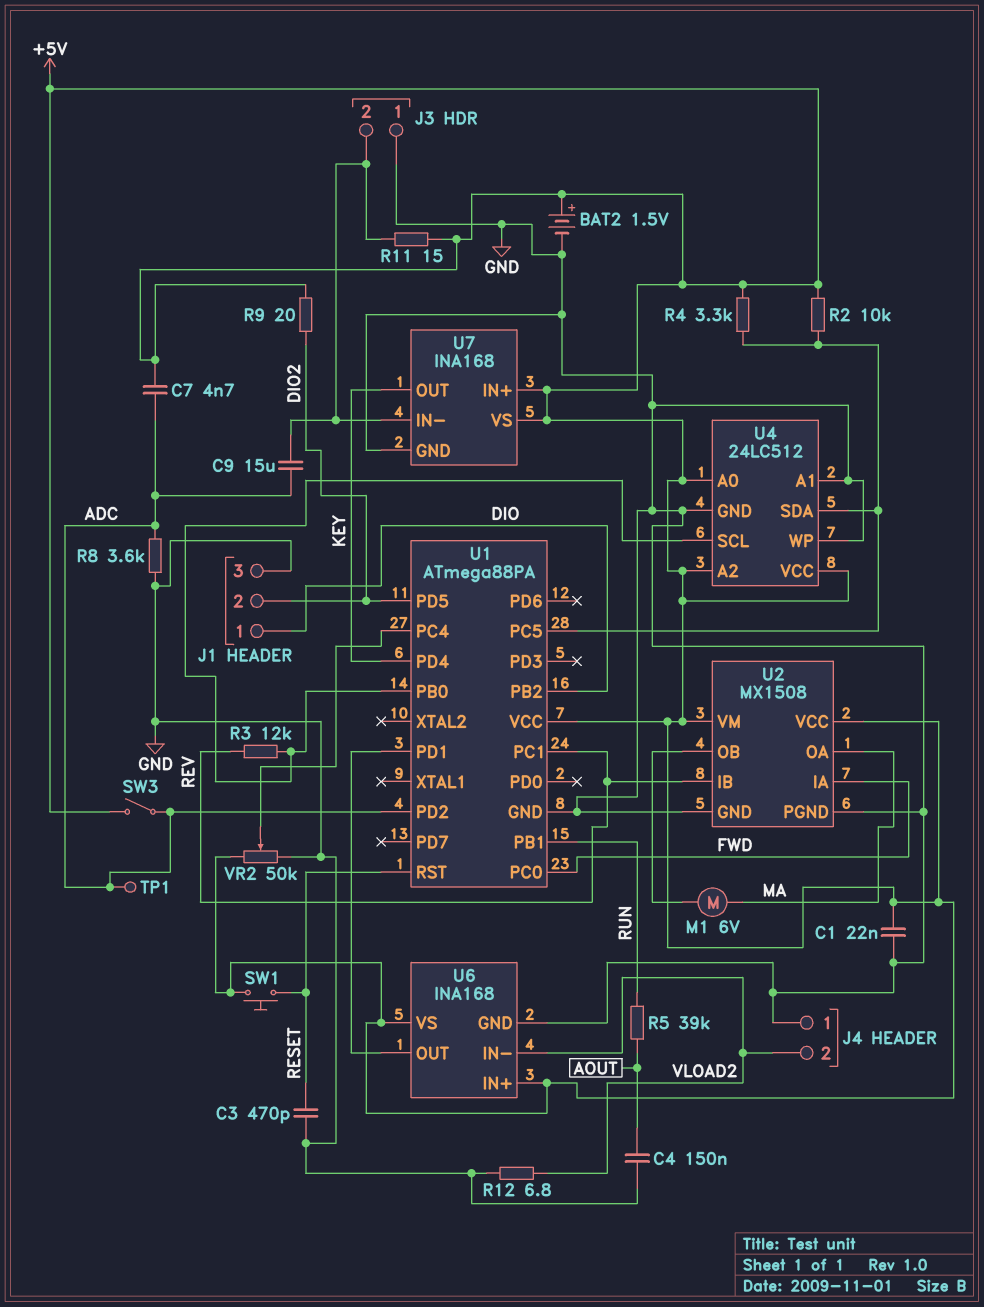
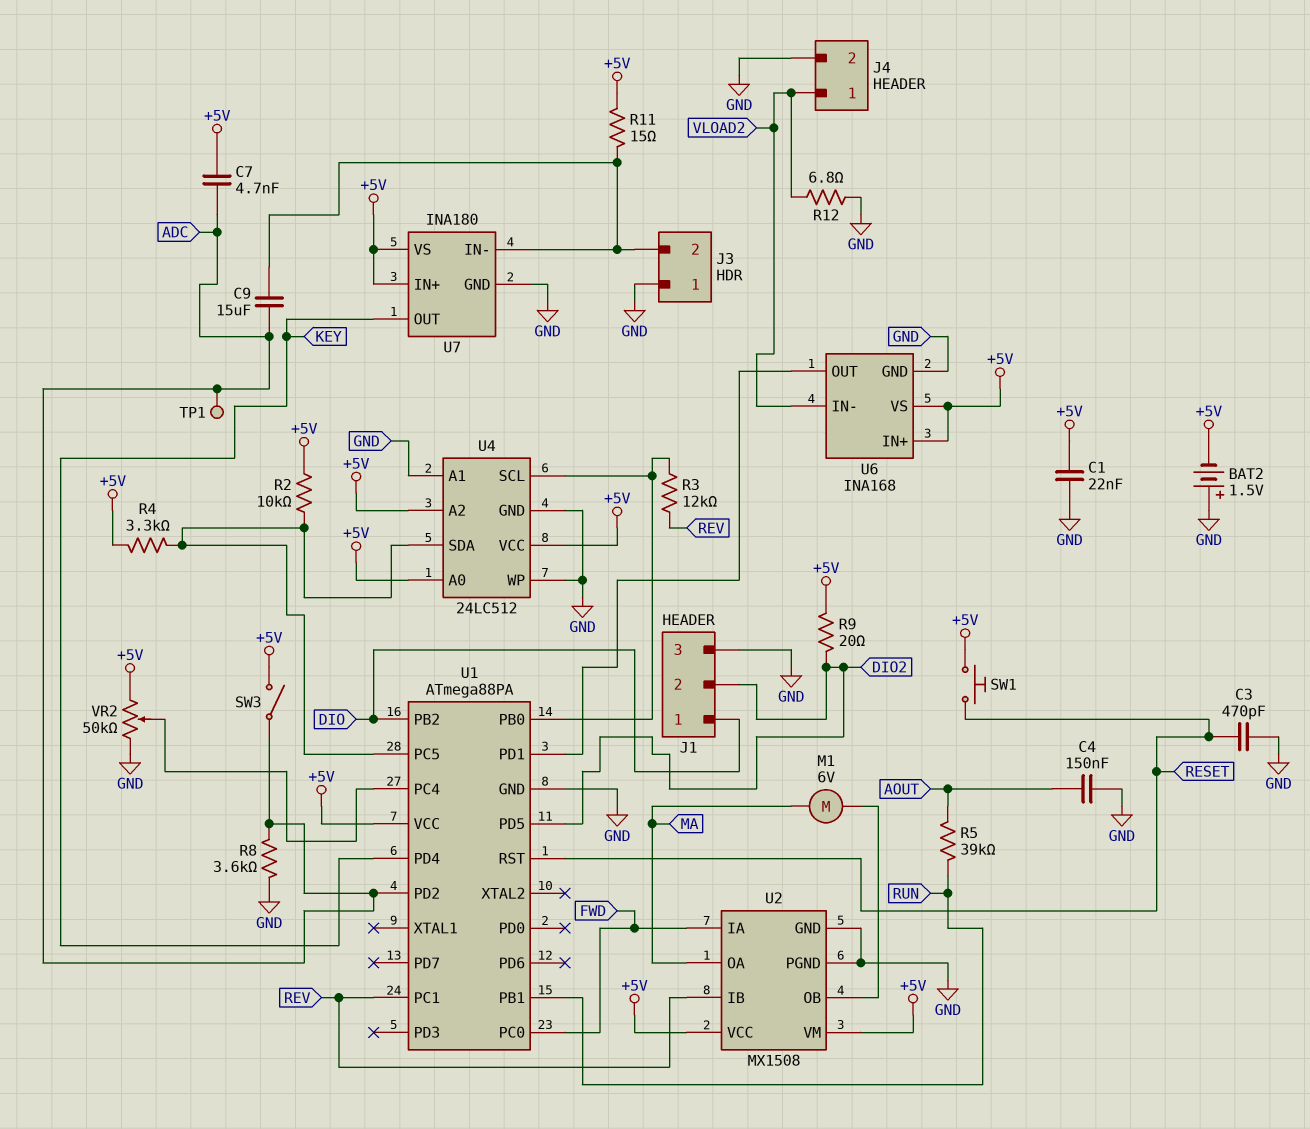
BAT2: 1.5V (plus +5V, minus GND) -> 1.5V (plus GND, minus +5V)
J4 pin 1: GND -> VLOAD2
J4 pin 2: VLOAD2 -> GND
U7: INA168 -> INA180

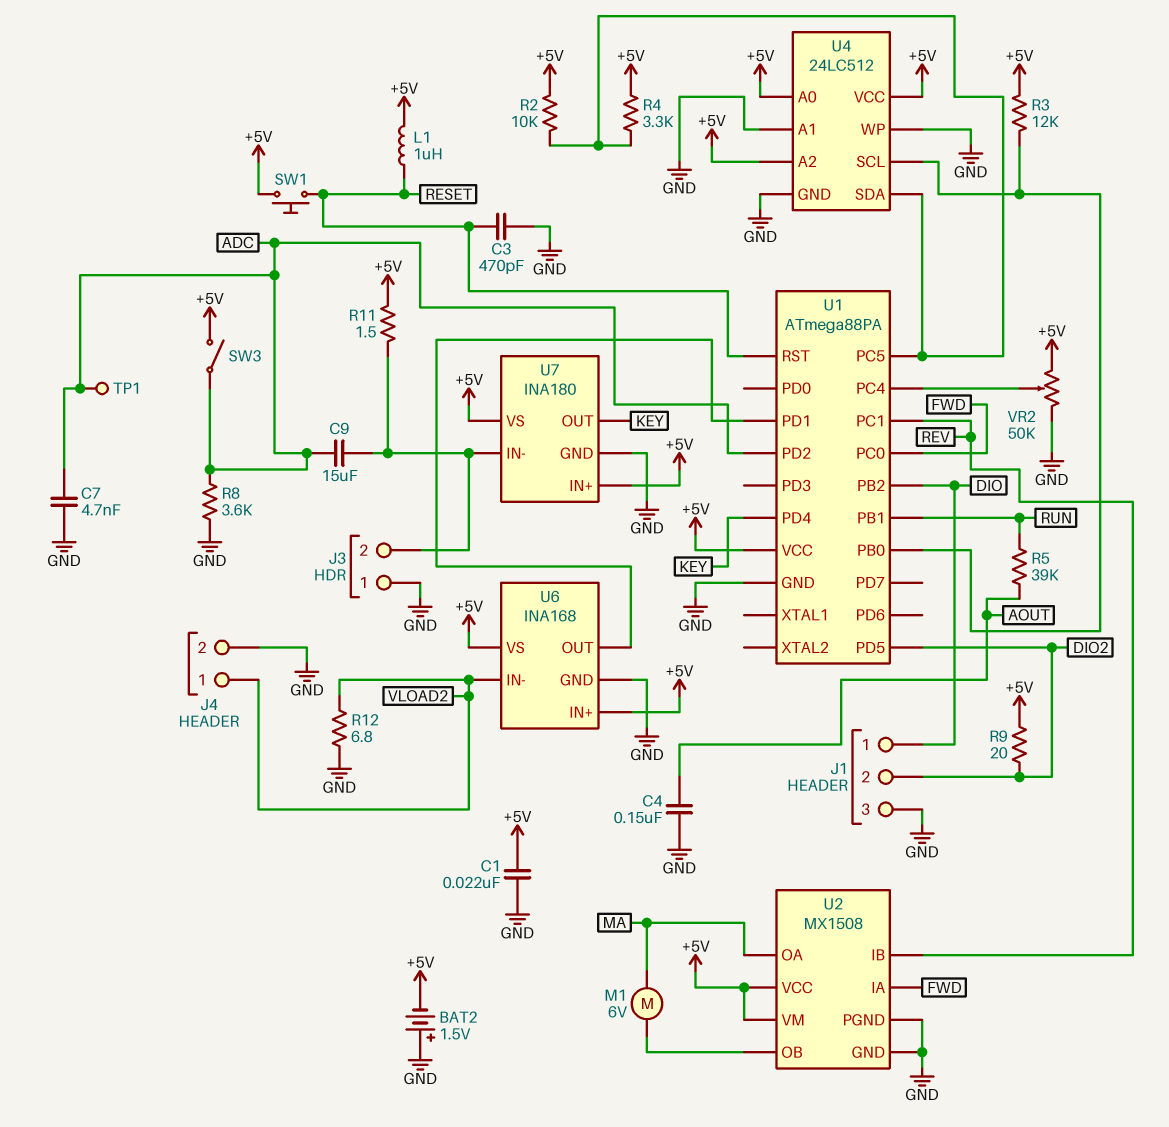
C7: 4.7nF (+5V, ADC) -> 4.7nF (ADC, GND)
L1: none -> 1uH (+5V, RESET)
R3: 12k (REV, U1/PB0) -> 12k (+5V, U1/PB0)
R11: 15 (+5V, J3/2) -> 1.5 (+5V, J3/2)

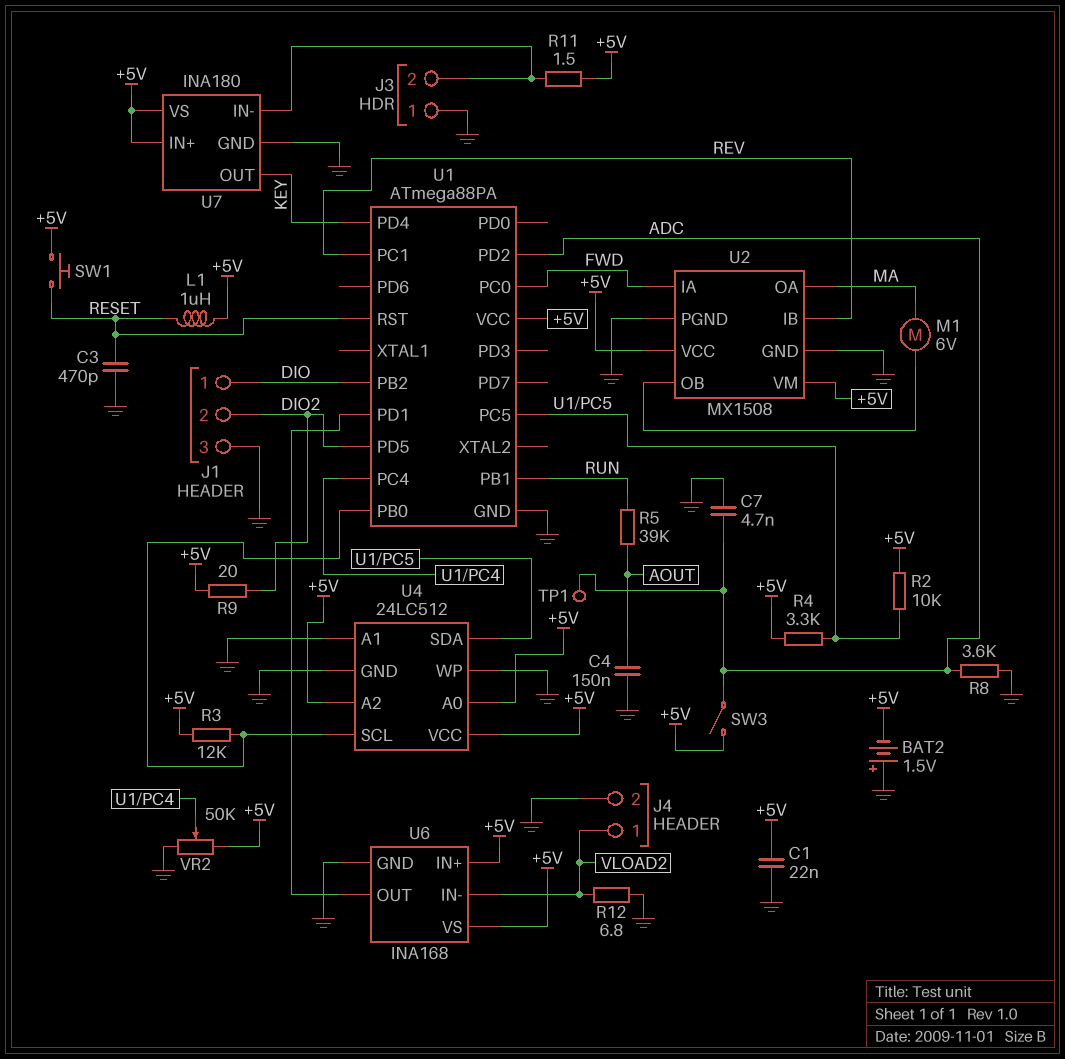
C9: 15uF (ADC, J3/2) -> none

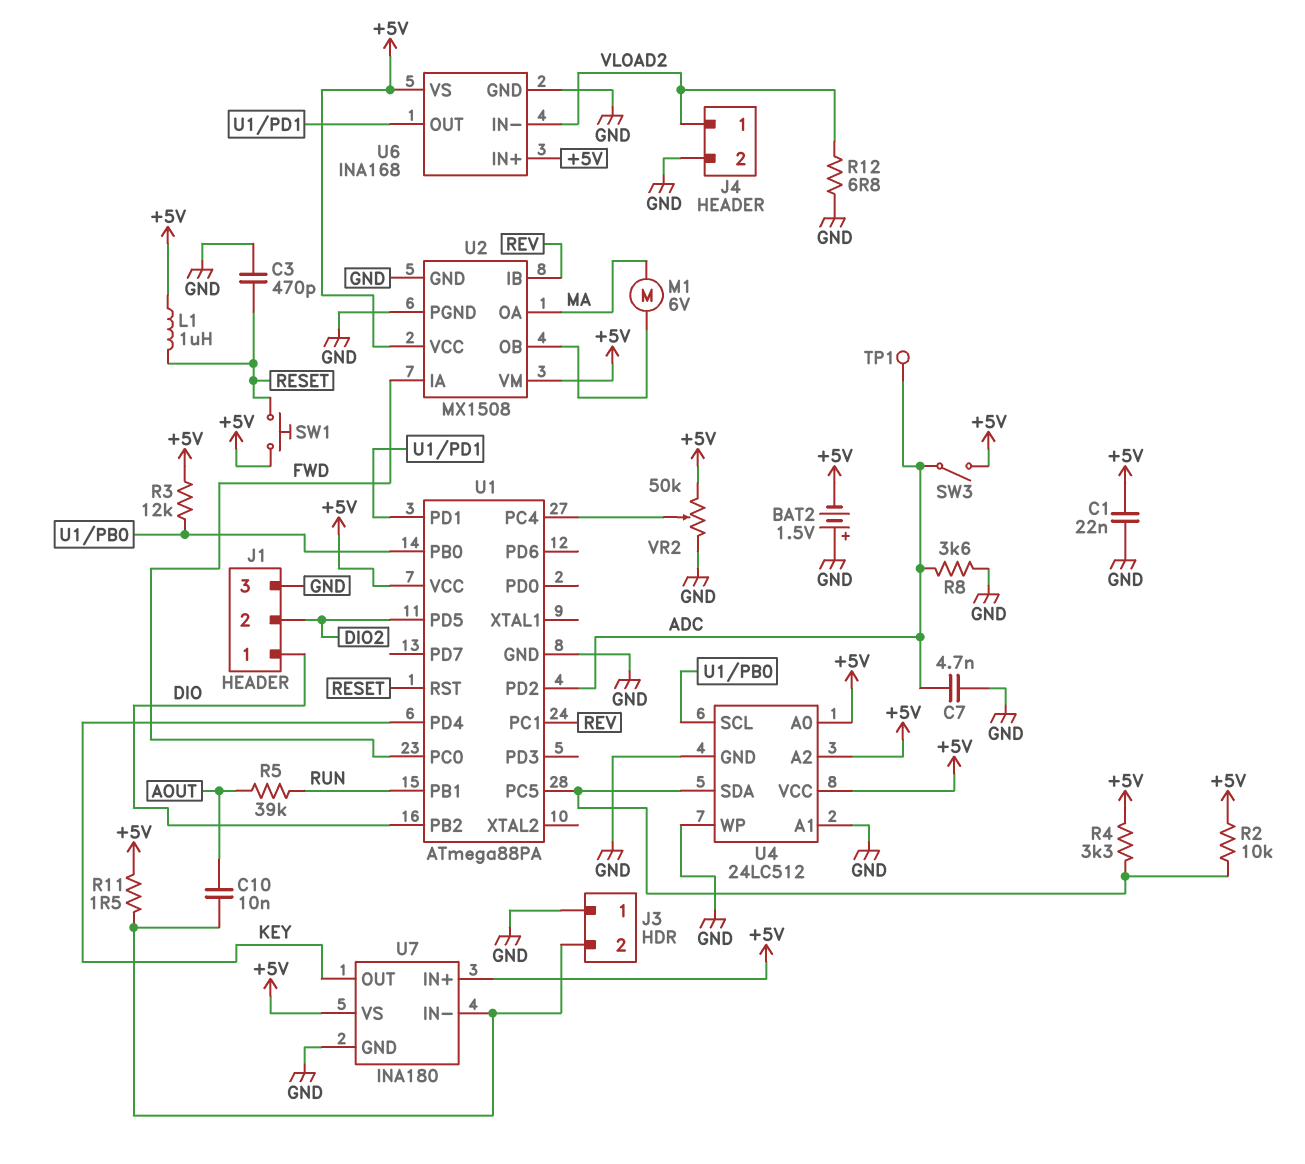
C4: 150nF (AOUT, GND) -> none
C10: none -> 10nF (AOUT, J3/2)
R9: 20 (+5V, DIO2) -> none

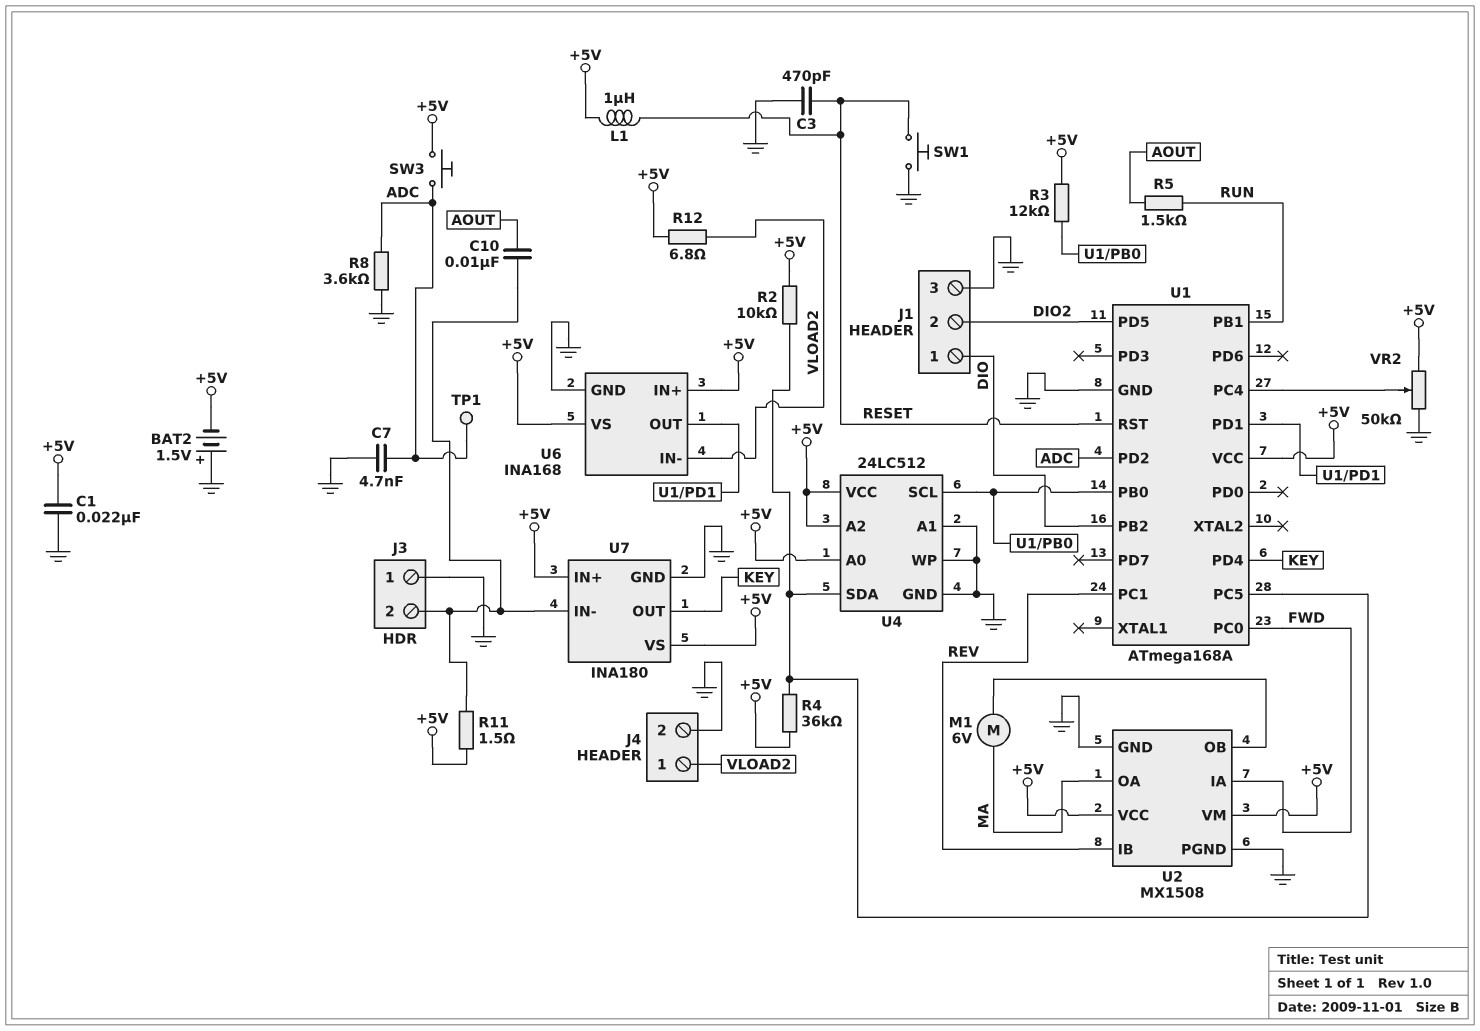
R4: 3.3k (+5V, U1/PC5) -> 36k (+5V, U1/PC5)
R5: 39k (AOUT, RUN) -> 1.5k (AOUT, RUN)
R12: 6.8 (GND, VLOAD2) -> 6.8 (+5V, VLOAD2)
SW1: button (+5V, RESET) -> button (GND, RESET)
SW3: switch (+5V, ADC) -> button (+5V, ADC)
U1: ATmega88PA -> ATmega168A

